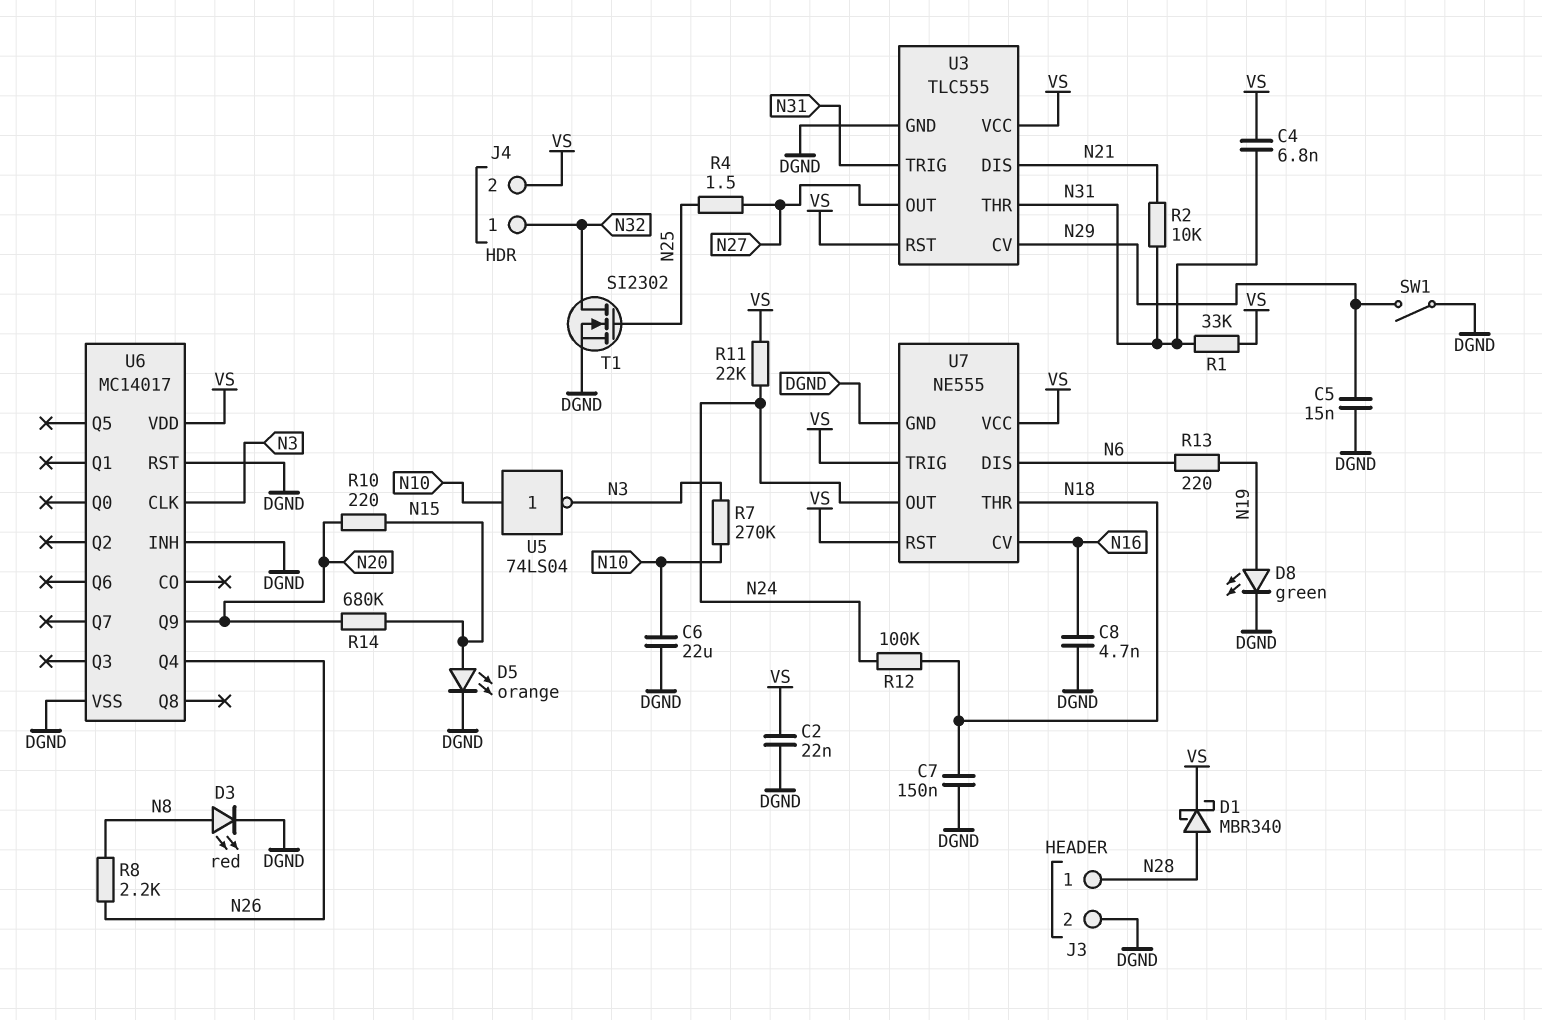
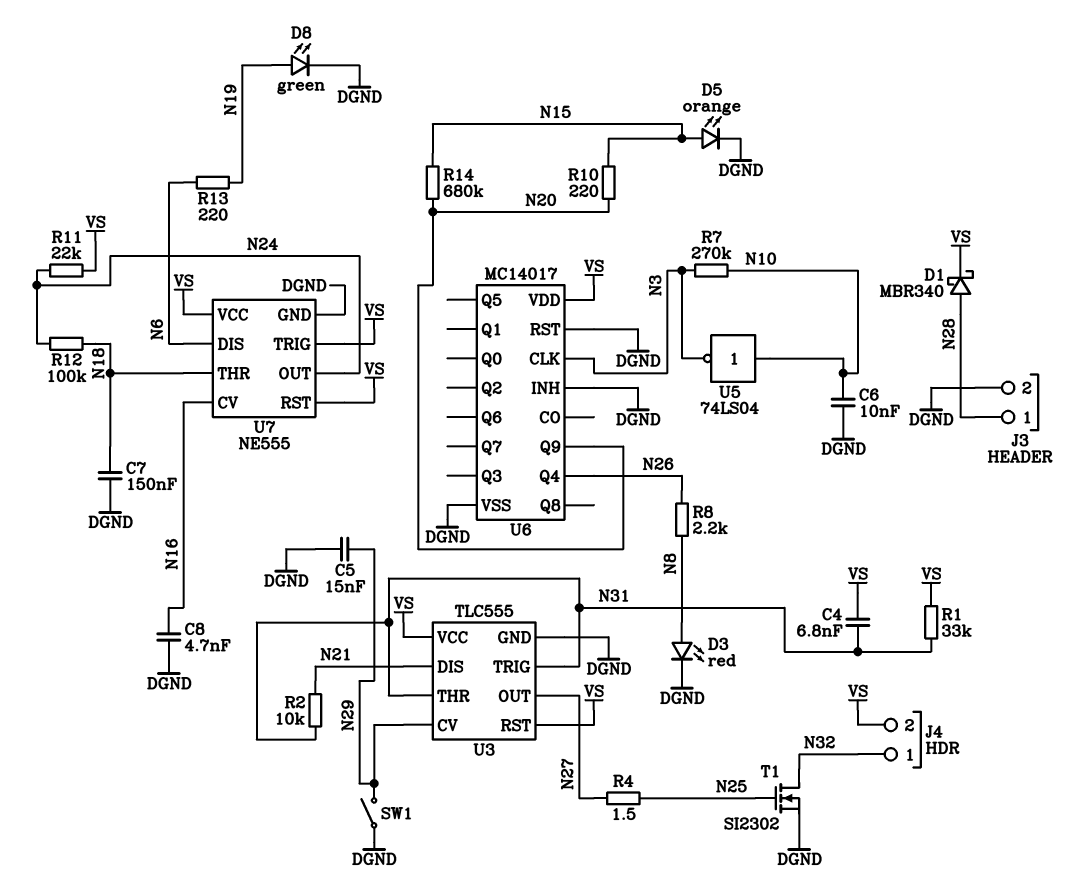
C2: 22nF (DGND, VS) -> none
C6: 22uF (DGND, N10) -> 10nF (DGND, N10)

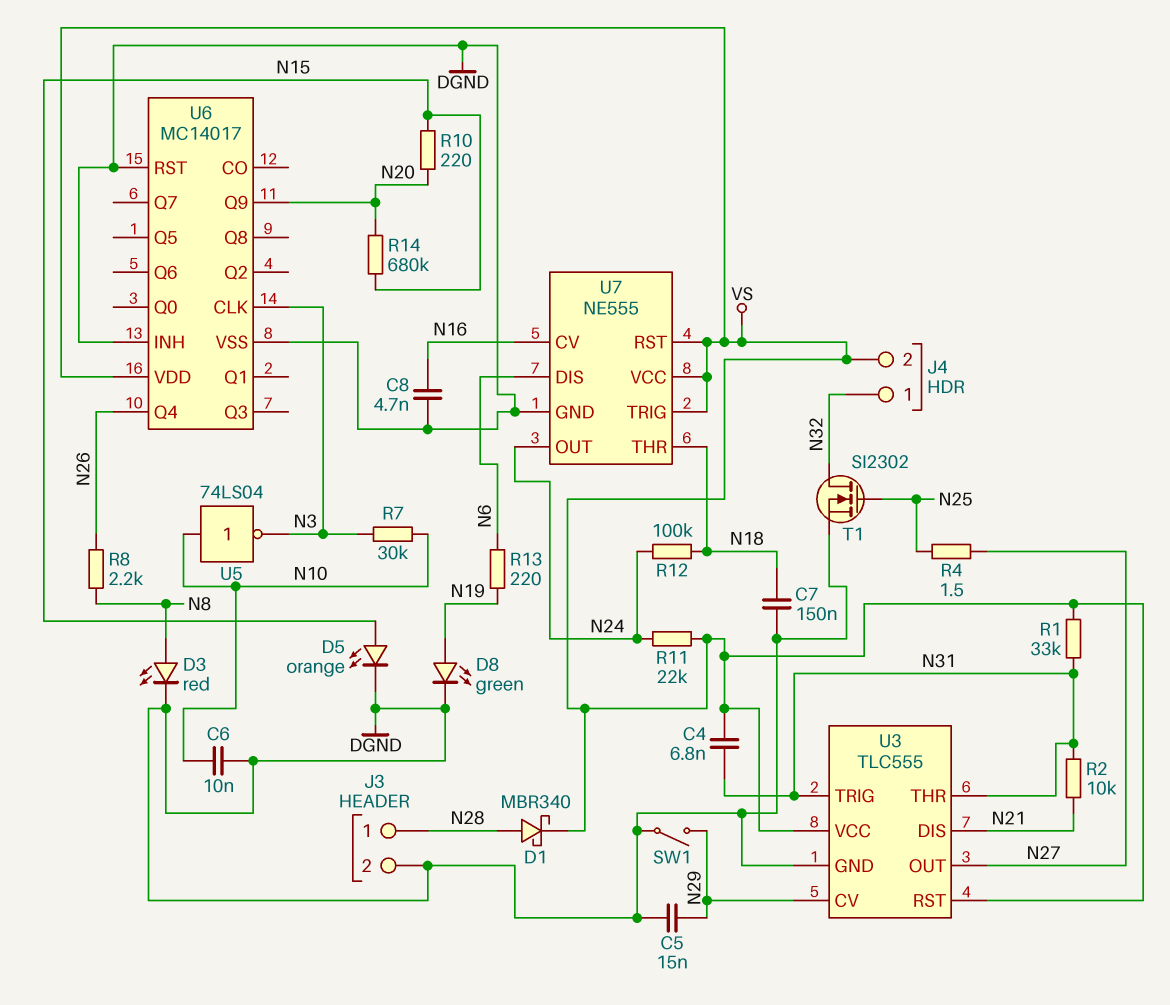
R7: 270k (N3, N10) -> 30k (N3, N10)

